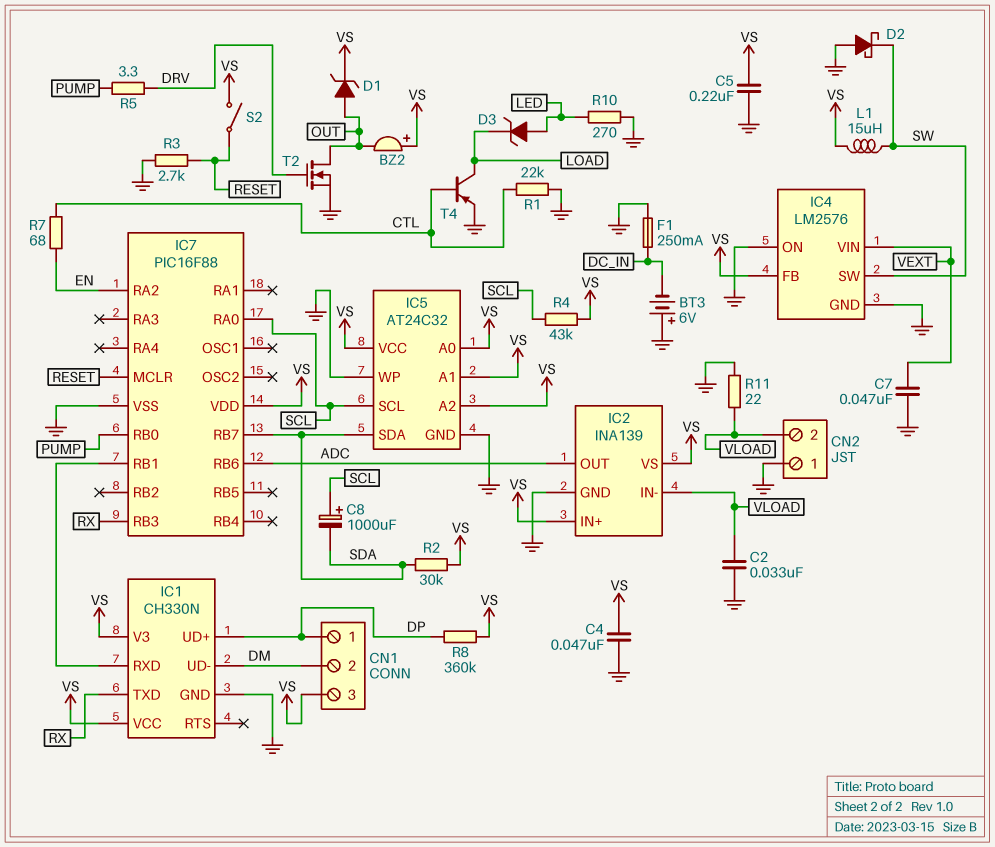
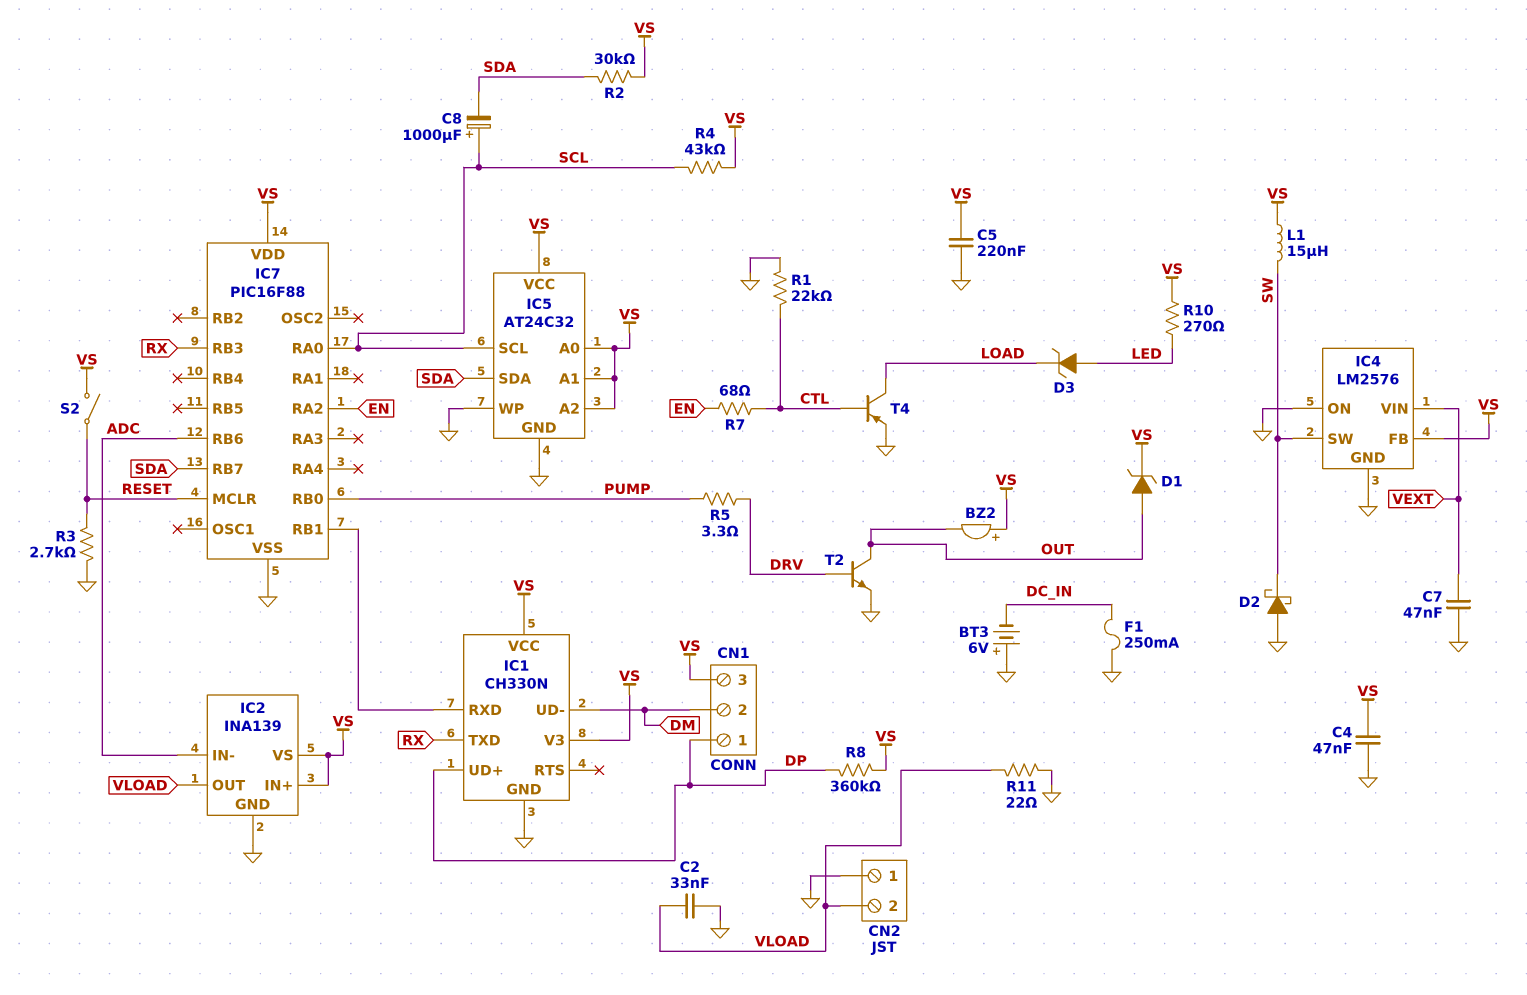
IC2 pin IN-: VLOAD -> ADC
IC2 pin OUT: ADC -> VLOAD
R10: 270 (GND, LED) -> 270 (LED, VS)
T2: NMOS (G DRV, D OUT, S GND) -> NPN (B DRV, C OUT, E GND)

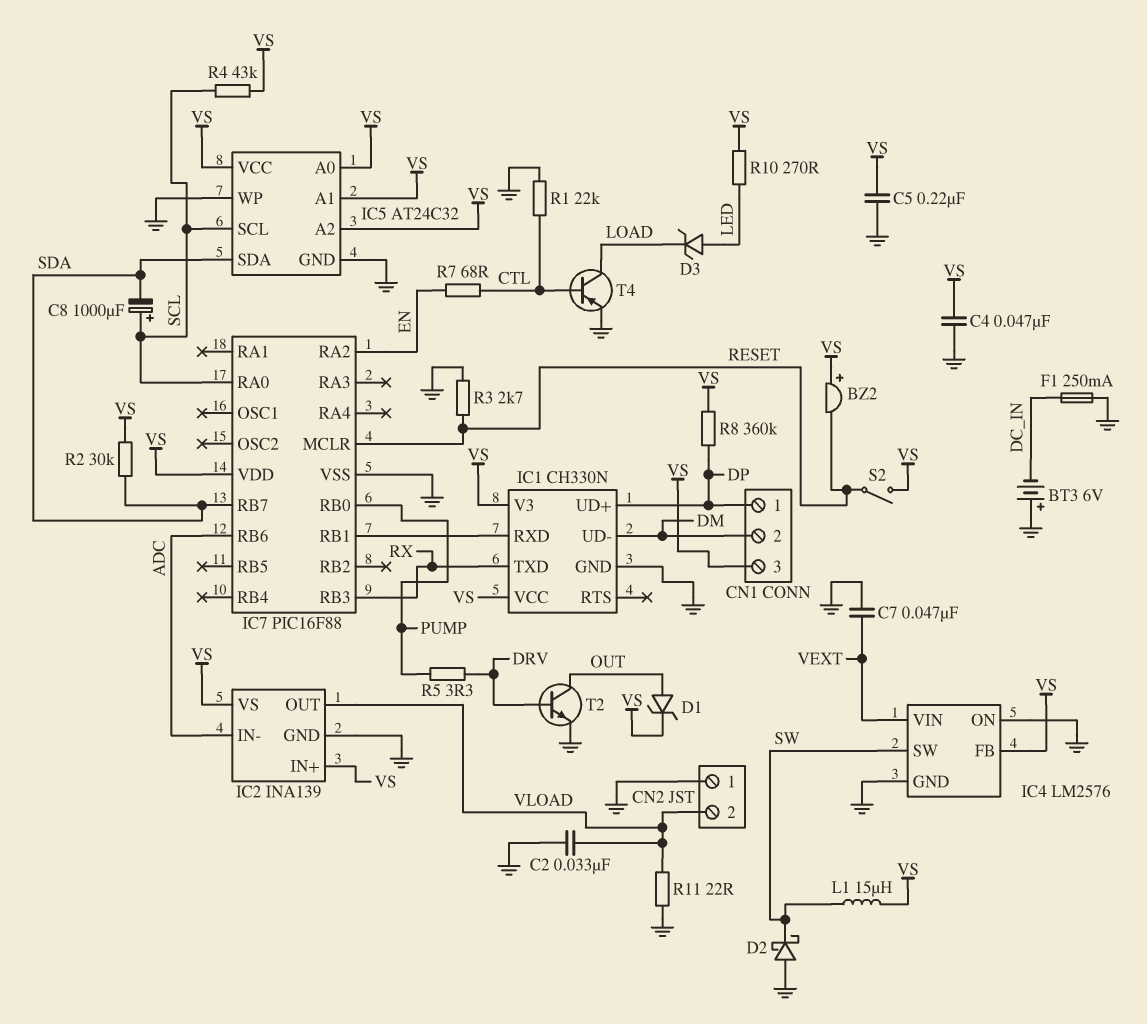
BZ2: buzzer (plus VS, minus OUT) -> buzzer (plus VS, minus RESET)

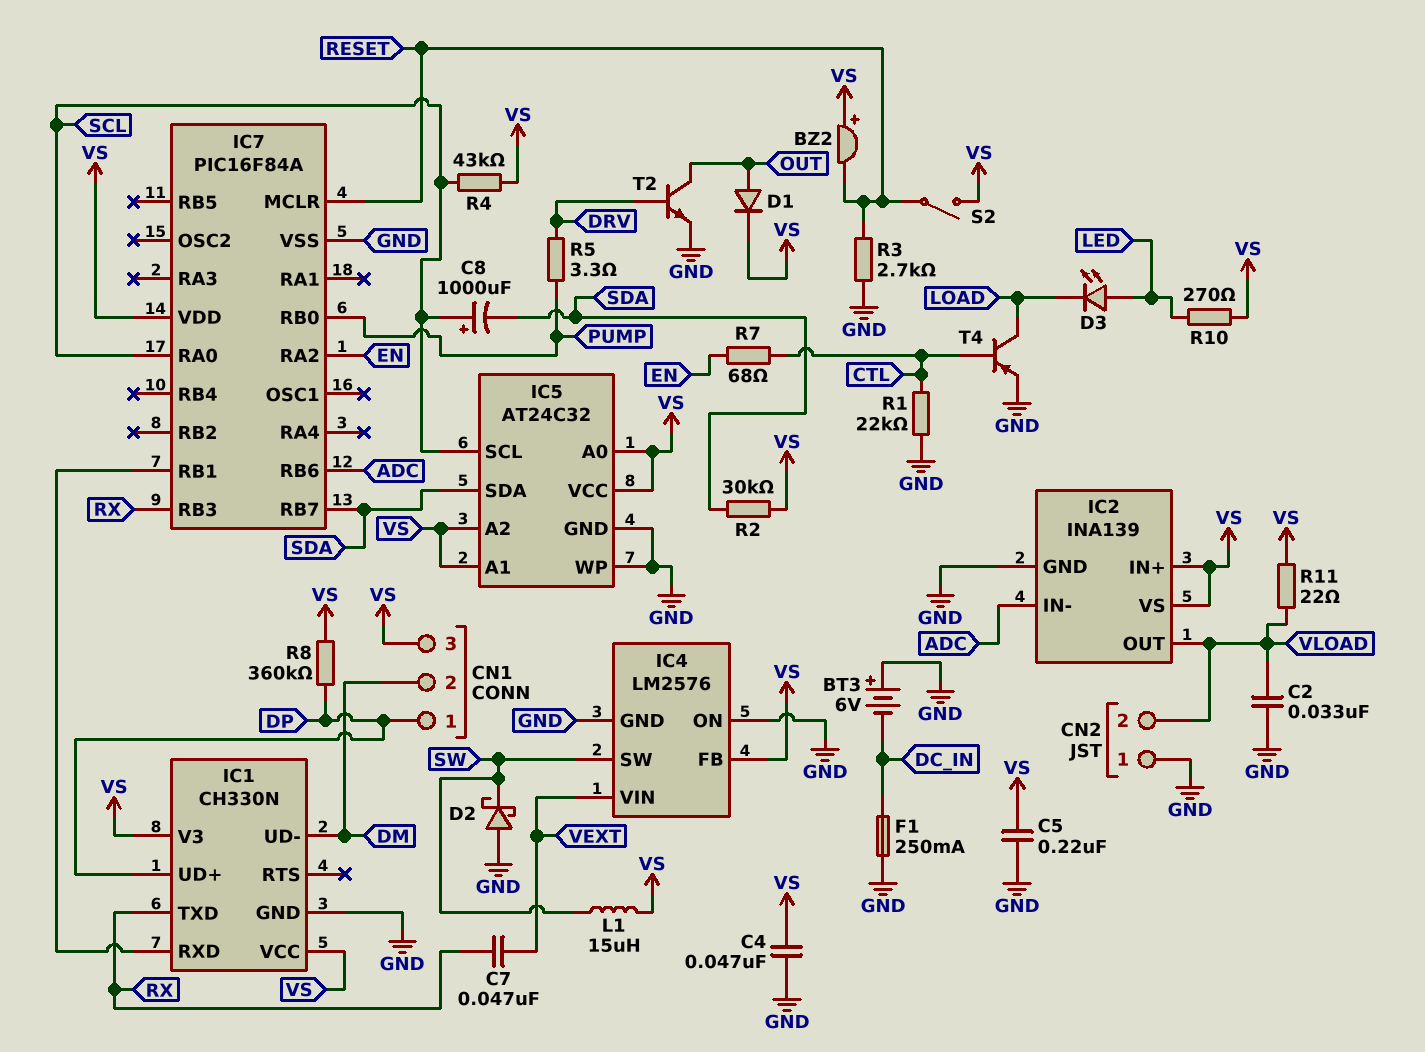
C7: 47nF (GND, VEXT) -> 47nF (RX, VEXT)
D1: zener (A OUT, K VS) -> diode (A OUT, K VS)
D3: zener (A LED, K LOAD) -> LED (A LED, K LOAD)
IC7: PIC16F88 -> PIC16F84A
R11: 22 (GND, VLOAD) -> 22 (VLOAD, VS)

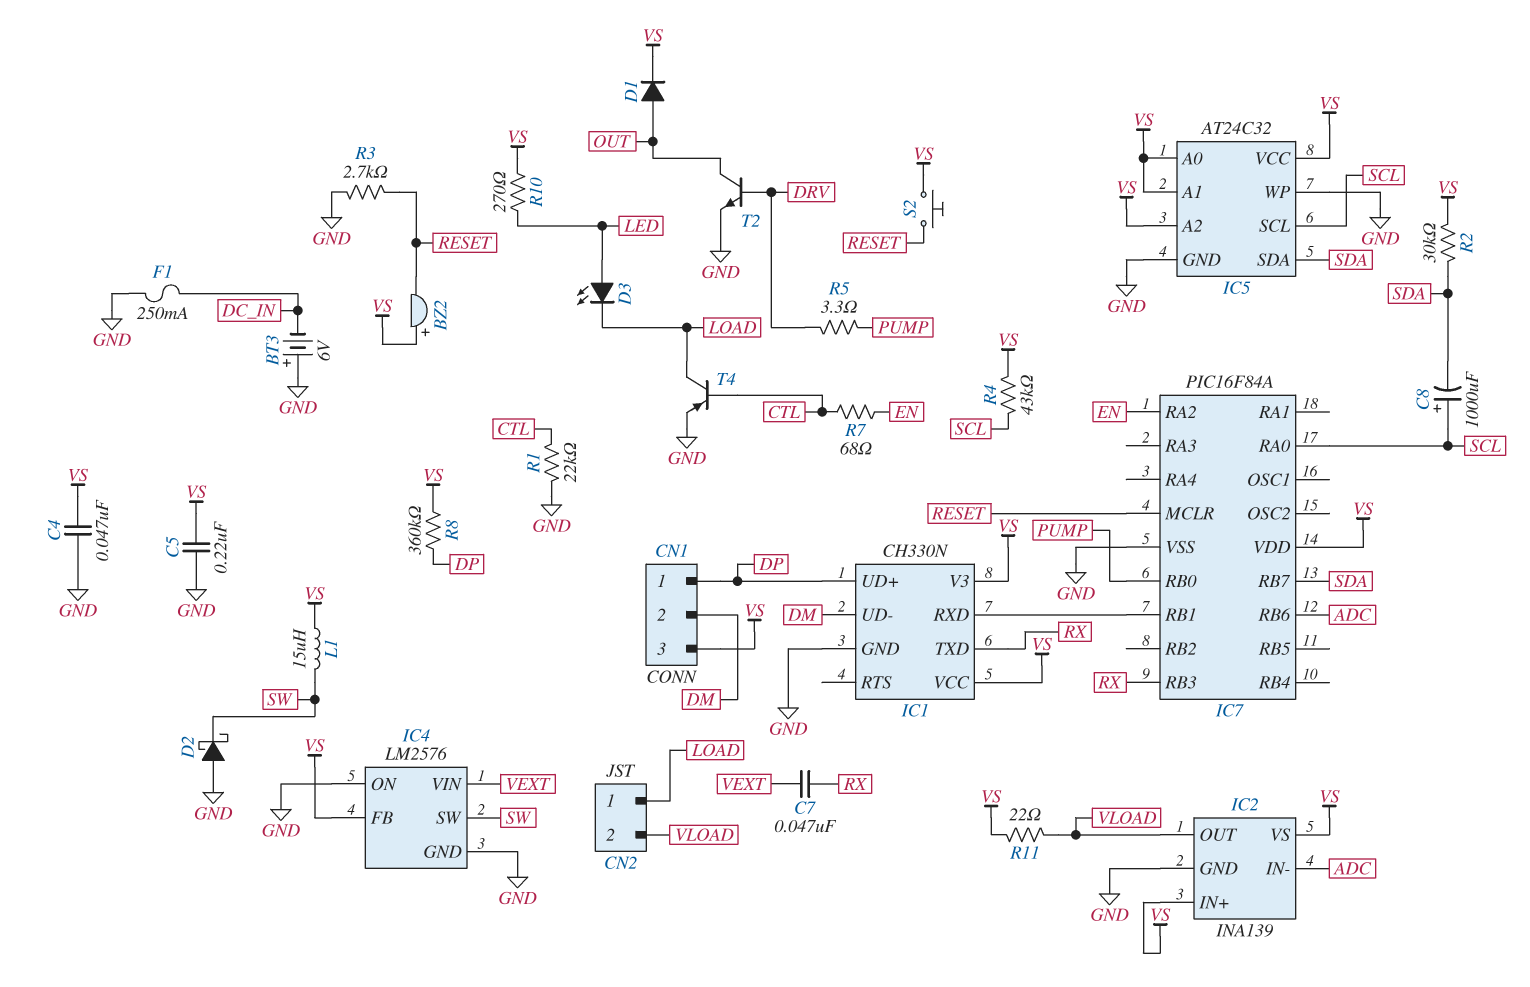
C2: 33nF (GND, VLOAD) -> none
CN2 pin 1: GND -> LOAD
S2: switch (RESET, VS) -> button (RESET, VS)

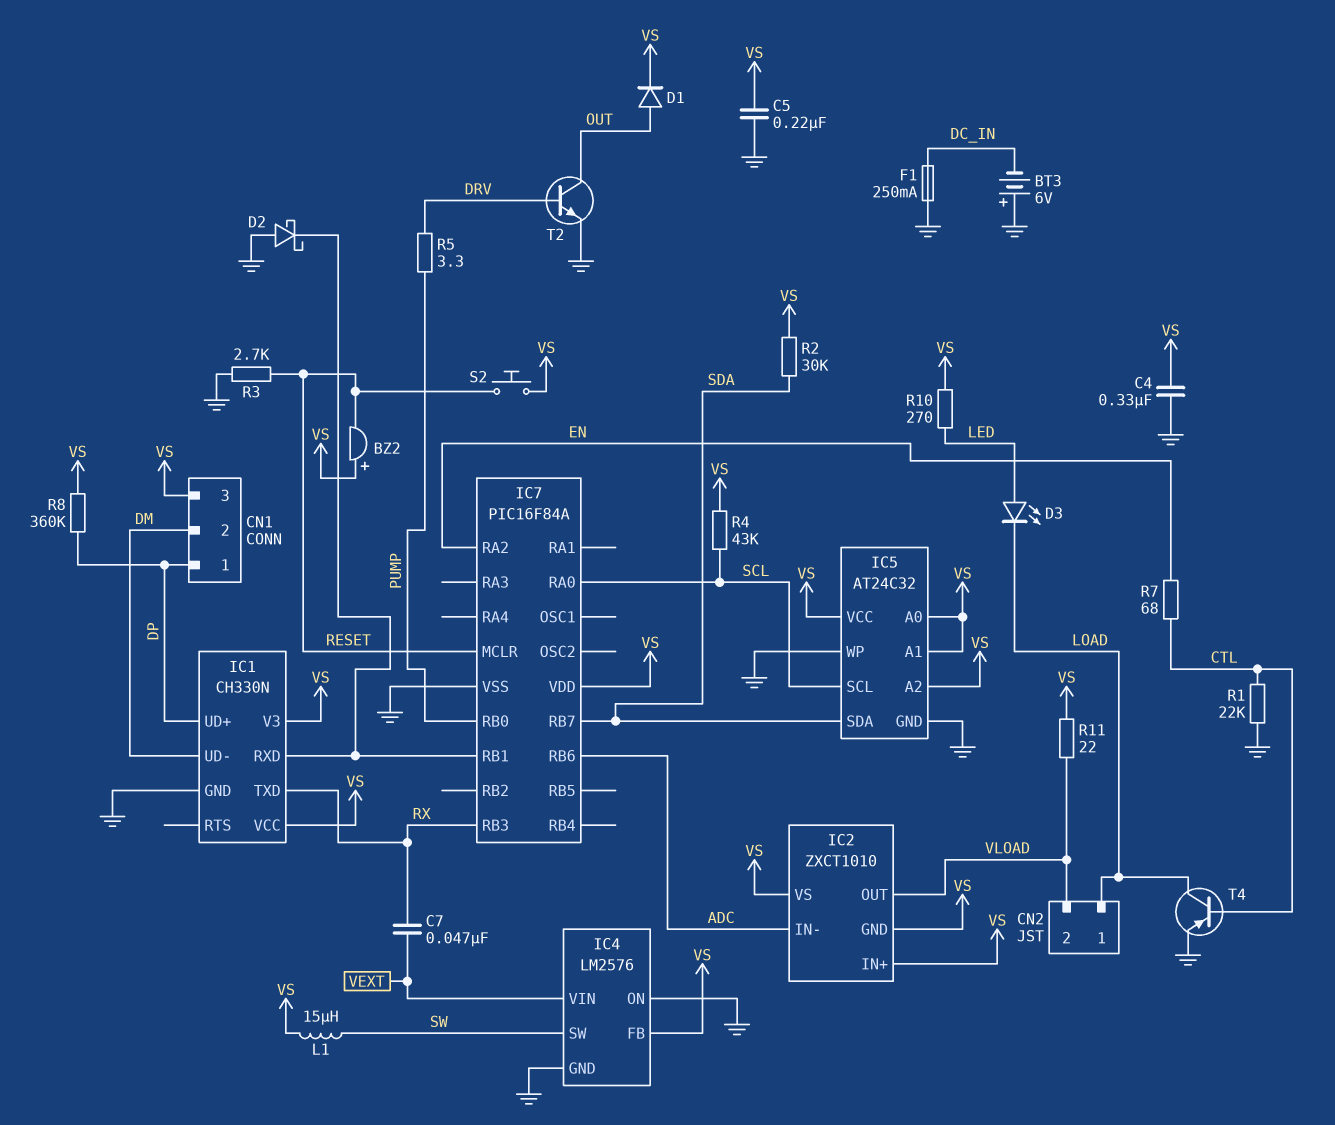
C4: 47nF (GND, VS) -> 330nF (GND, VS)
C8: 1000uF (plus SCL, minus SDA) -> none
D2: schottky (A GND, K SW) -> schottky (A GND, K IC1/RXD)
IC2: INA139 -> ZXCT1010
IC2 pin GND: GND -> VS

